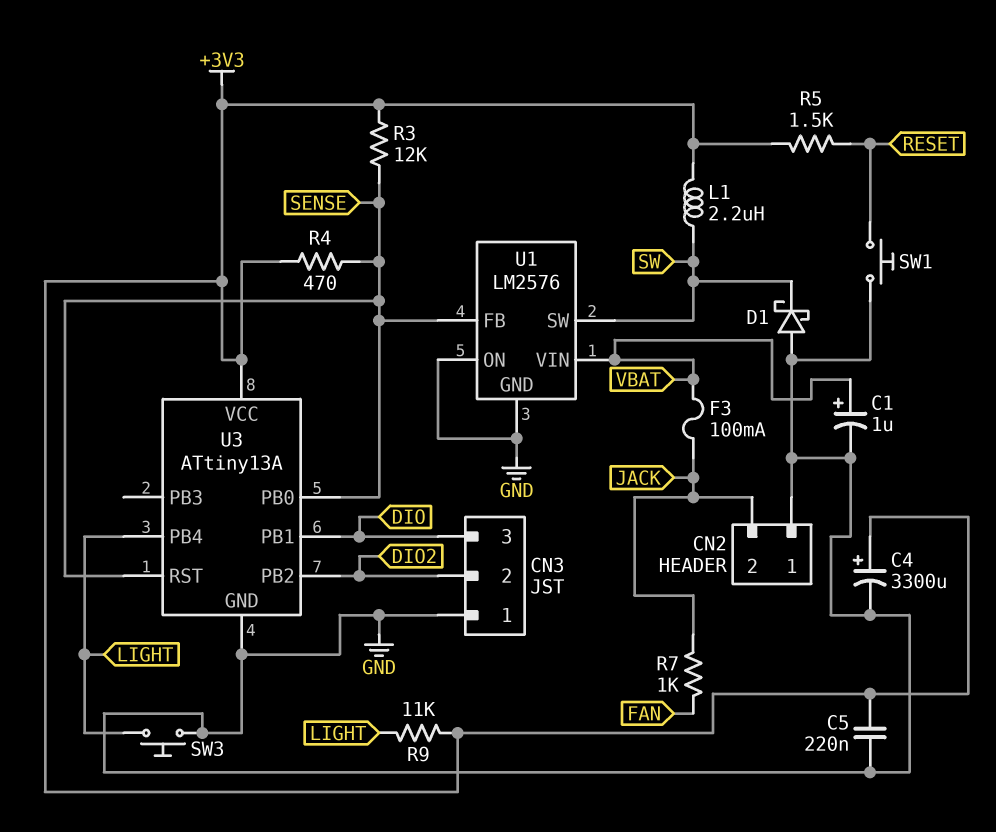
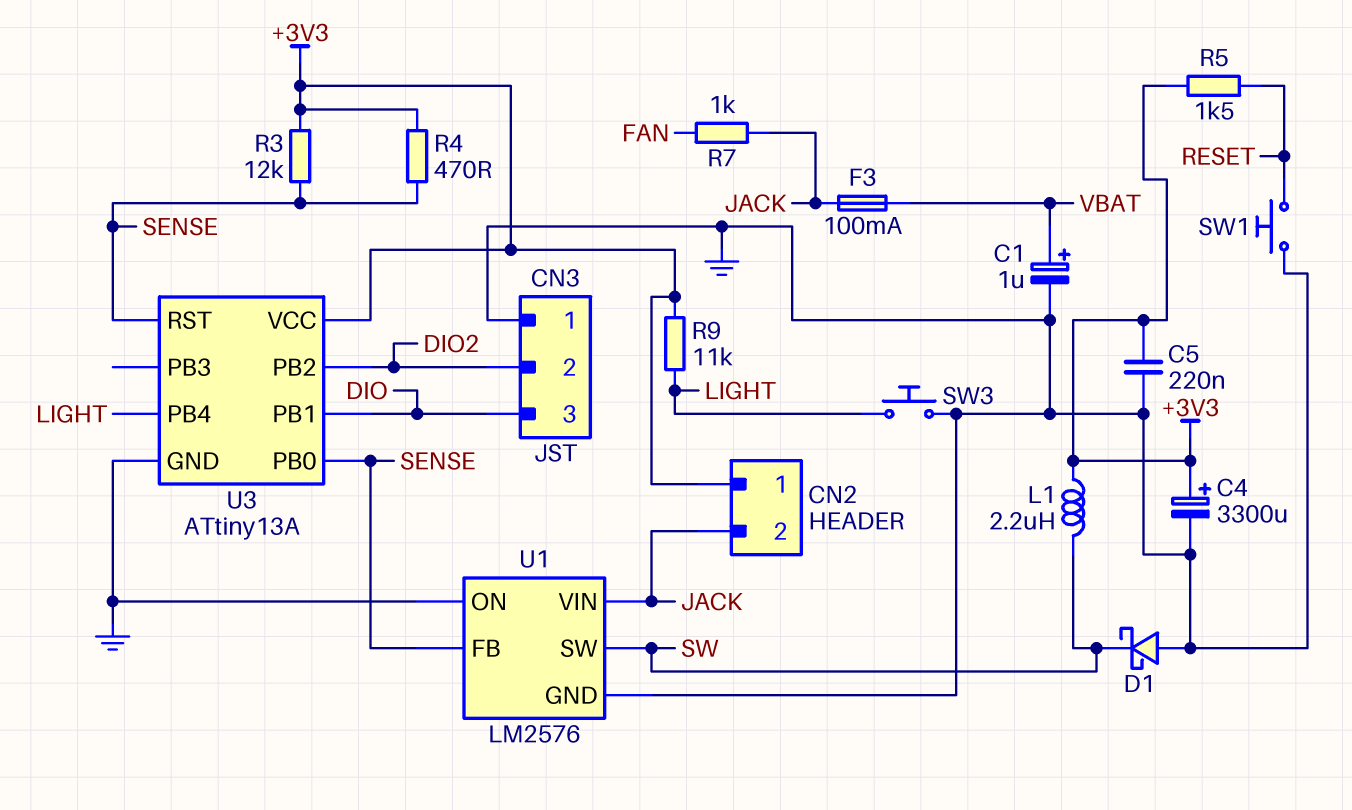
CN2 pin 1: GND -> +3V3
U1 pin VIN: VBAT -> JACK

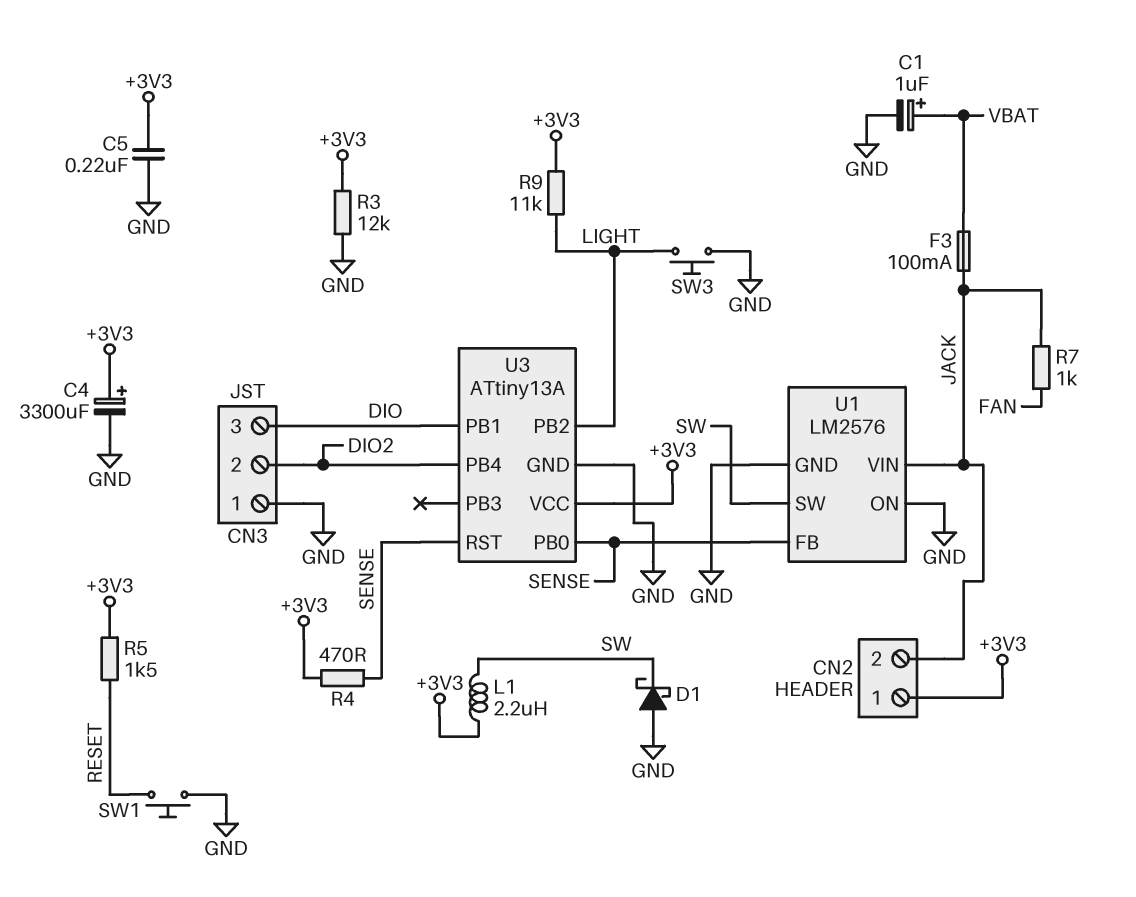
R3: 12k (+3V3, SENSE) -> 12k (+3V3, GND)
U3 pin PB2: DIO2 -> LIGHT
U3 pin PB4: LIGHT -> DIO2

